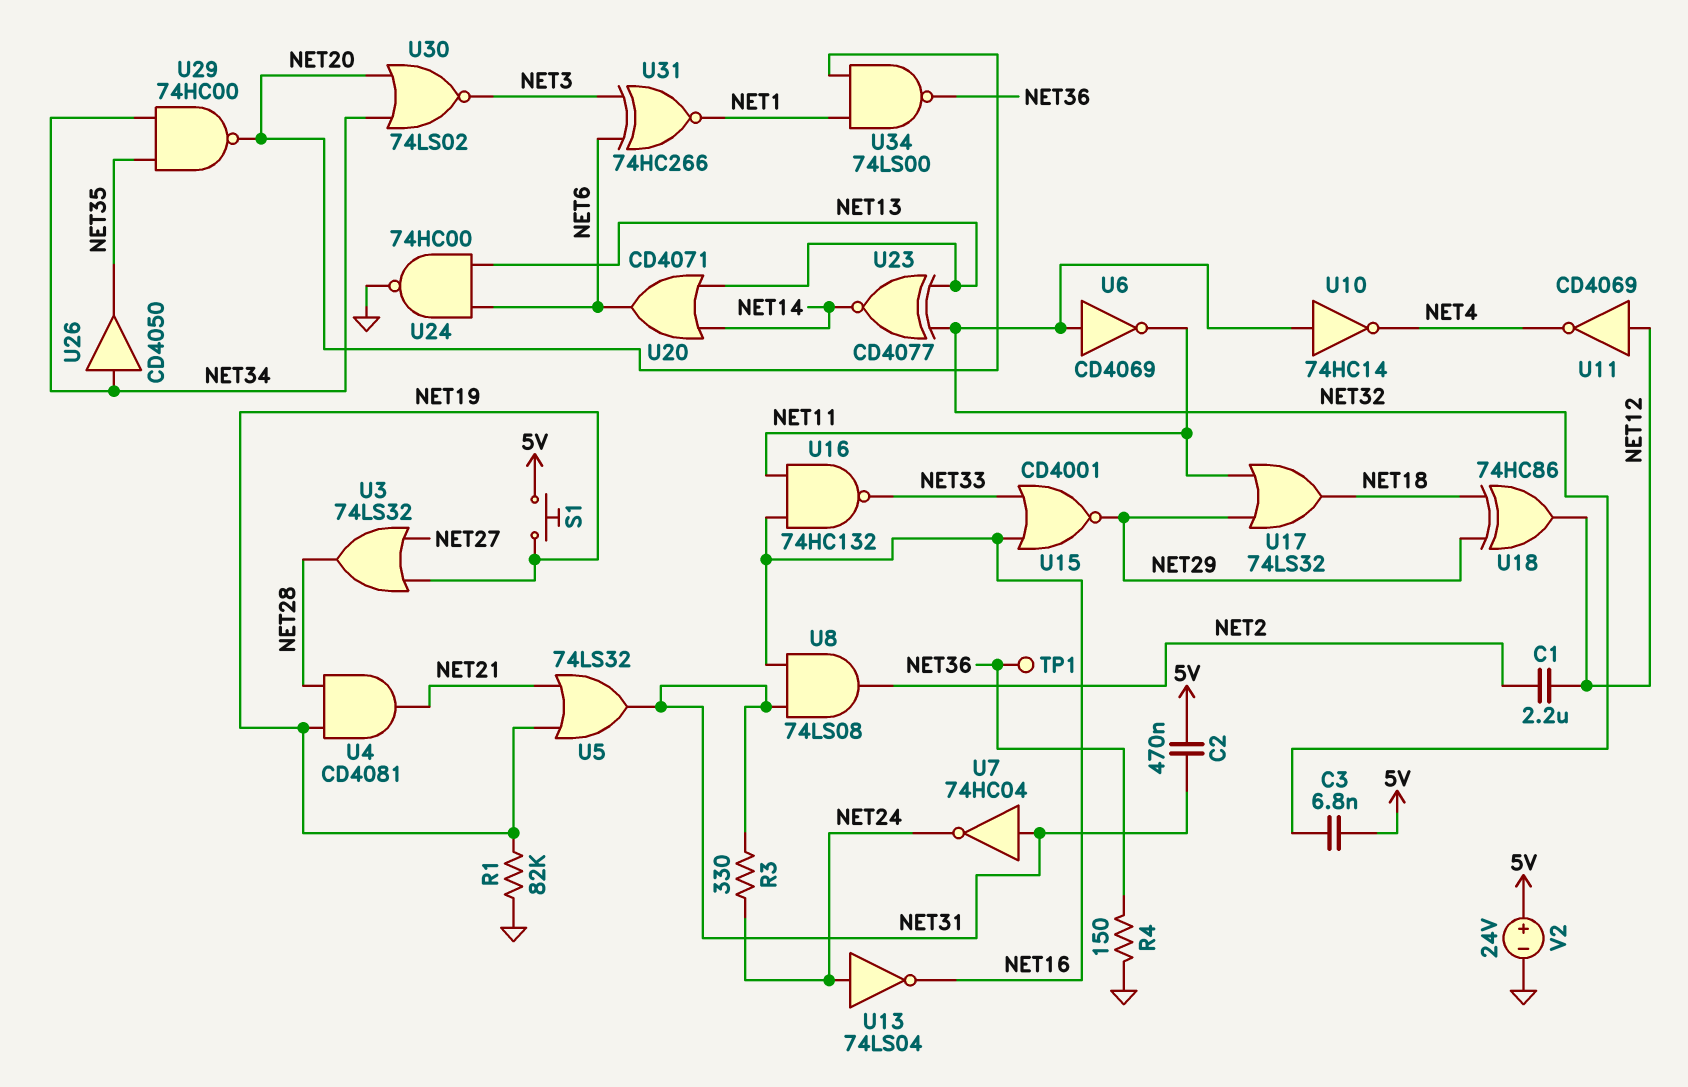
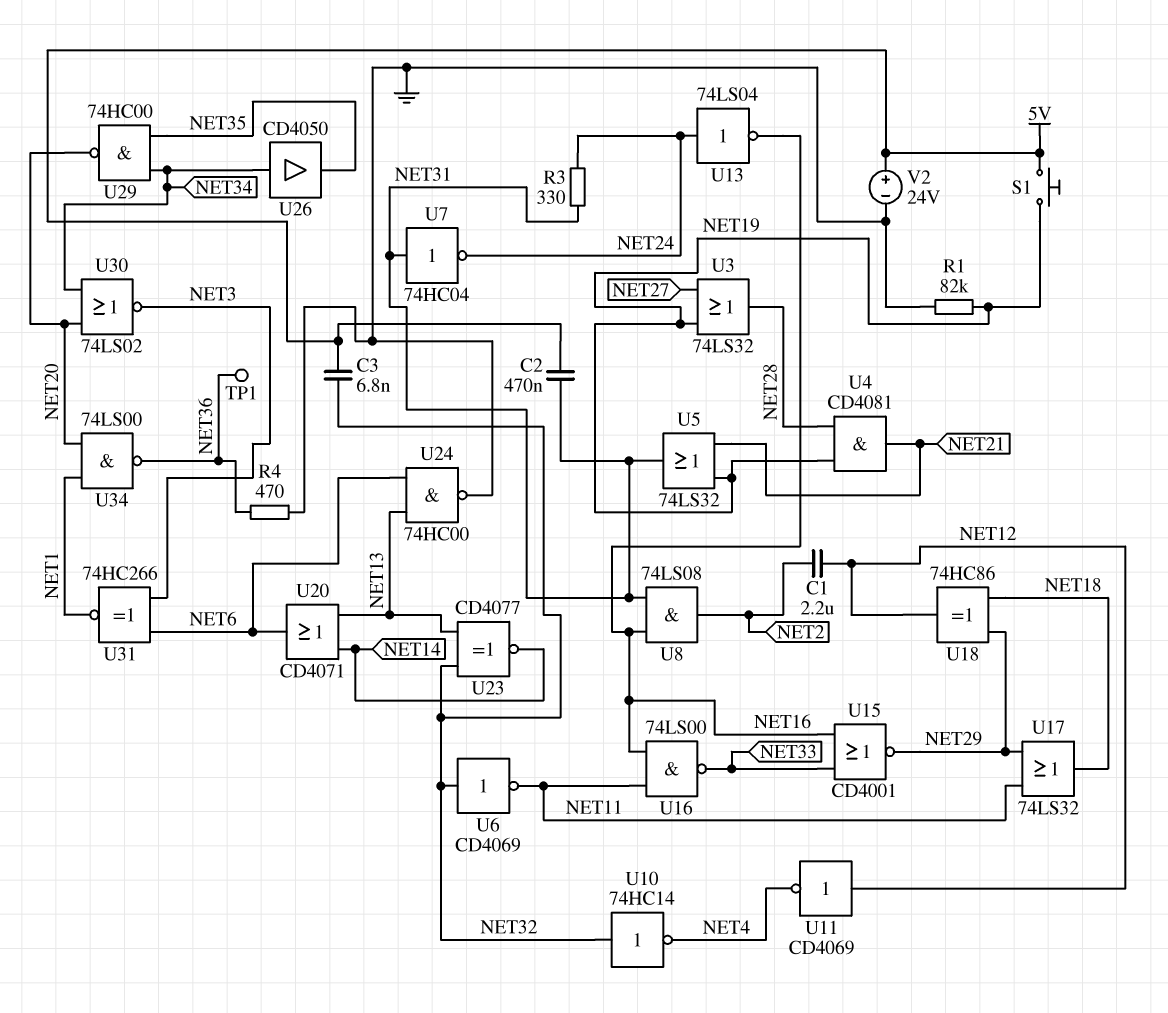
R4: 150 (GND, NET36) -> 470 (GND, NET36)
U16: NAND 74HC132 (in NET11, in NET16, out NET33) -> NAND 74LS00 (in NET11, in NET16, out NET33)

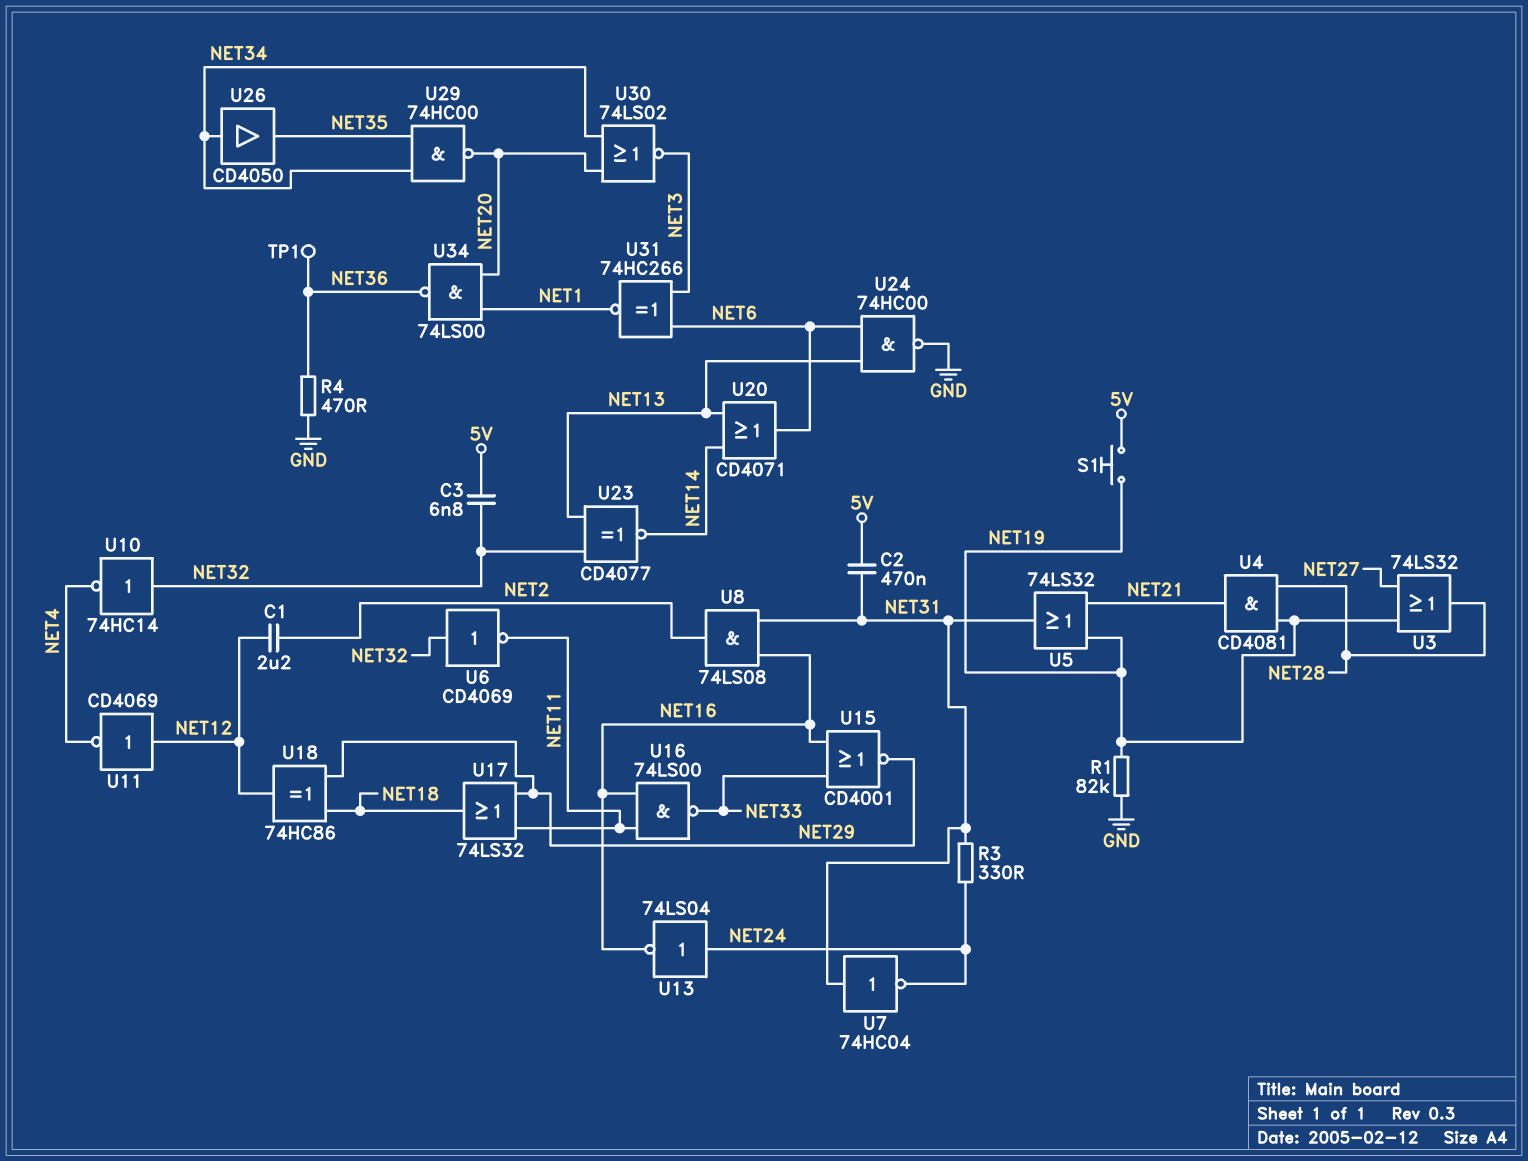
V2: 24V (plus 5V, minus GND) -> none

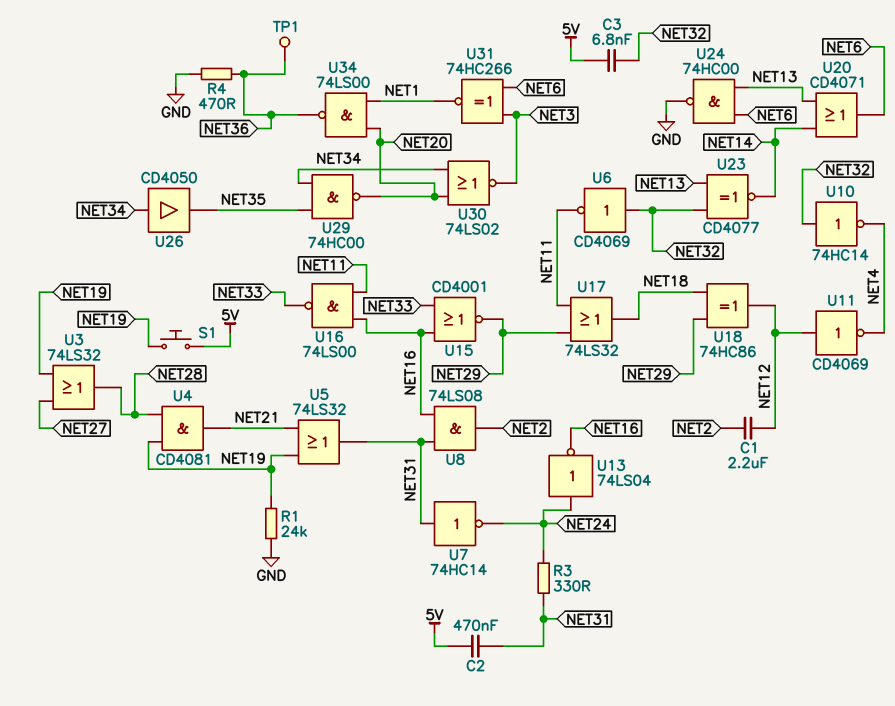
R1: 82k (GND, NET19) -> 24k (GND, NET19)
U7: NOT 74HC04 (in NET31, out NET24) -> NOT 74HC14 (in NET31, out NET24)

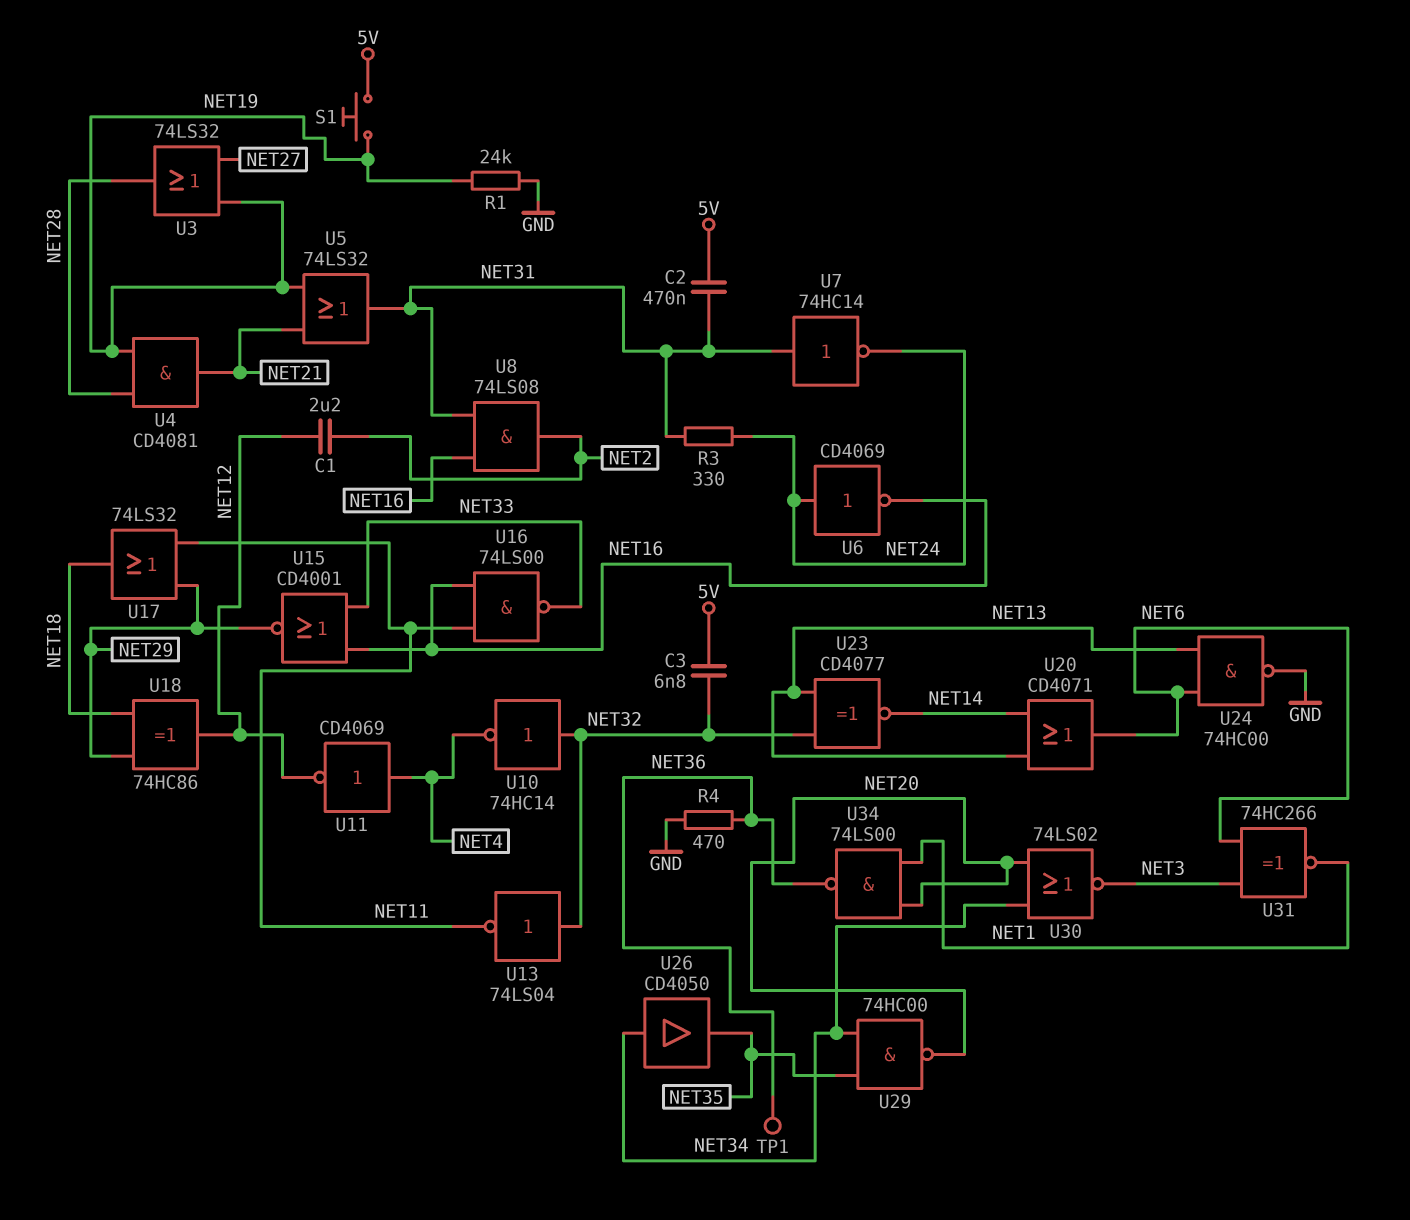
U6: NOT CD4069 (in NET32, out NET11) -> NOT CD4069 (in NET24, out NET16)
U11: NOT CD4069 (in NET12, out NET4) -> NOT CD4069 (in NET4, out NET12)
U13: NOT 74LS04 (in NET24, out NET16) -> NOT 74LS04 (in NET32, out NET11)

